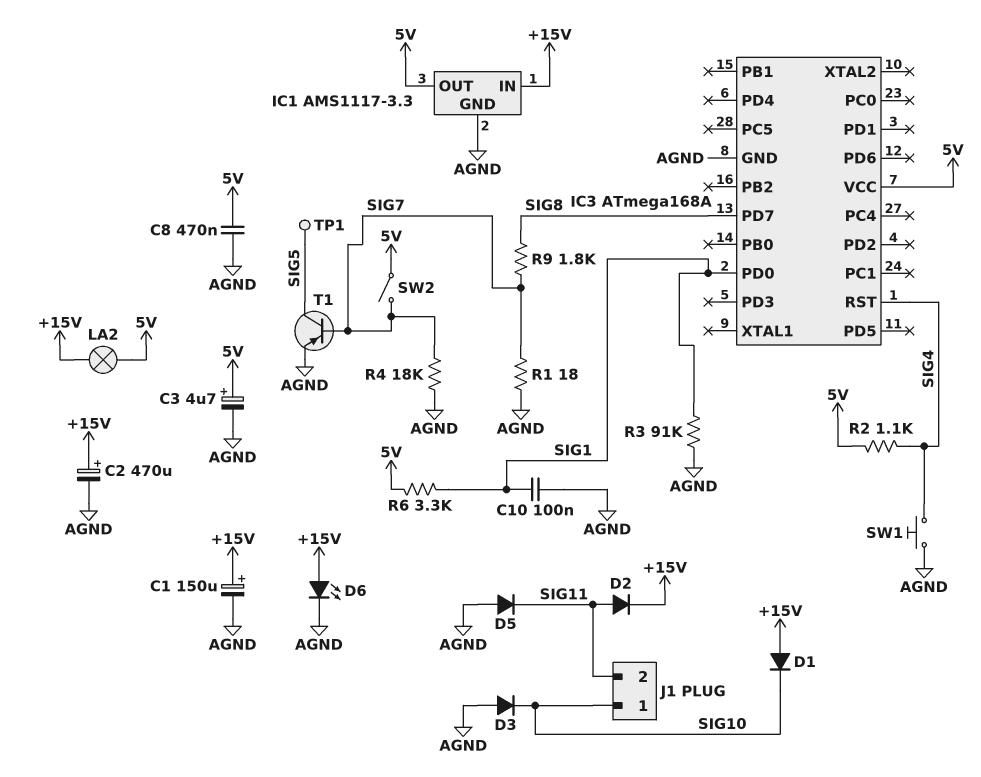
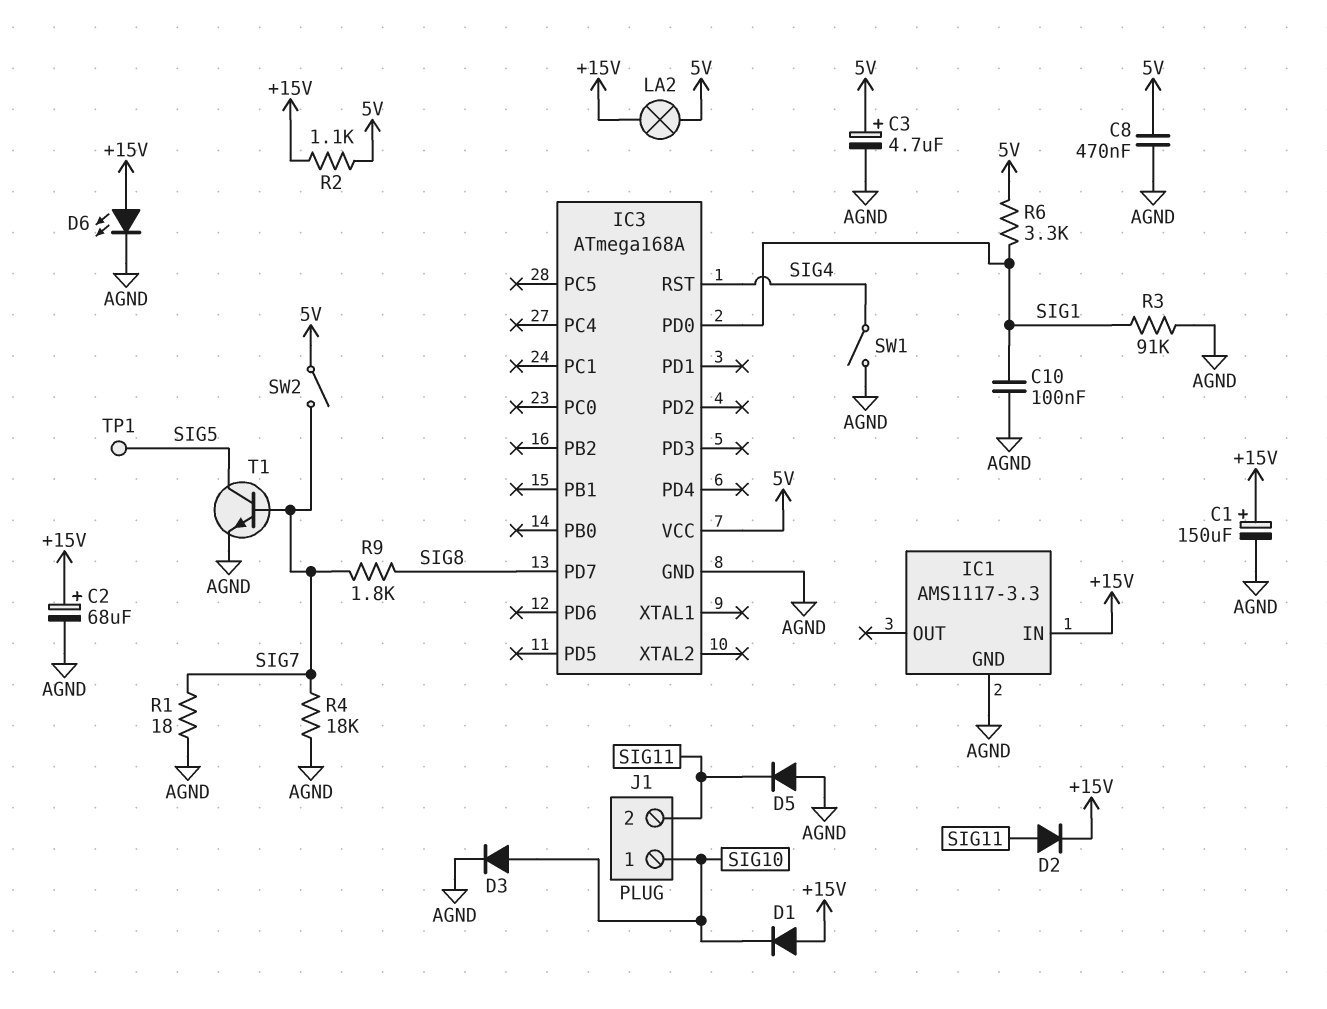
C2: 470uF (plus +15V, minus AGND) -> 68uF (plus +15V, minus AGND)
D3: diode (A AGND, K SIG10) -> diode (A SIG10, K AGND)
IC1 pin OUT: 5V -> none
R2: 1.1k (5V, SIG4) -> 1.1k (+15V, 5V)
SW1: button (AGND, SIG4) -> switch (AGND, SIG4)
T1: PNP (B SIG7, C SIG5, E AGND) -> NPN (B SIG7, C SIG5, E AGND)

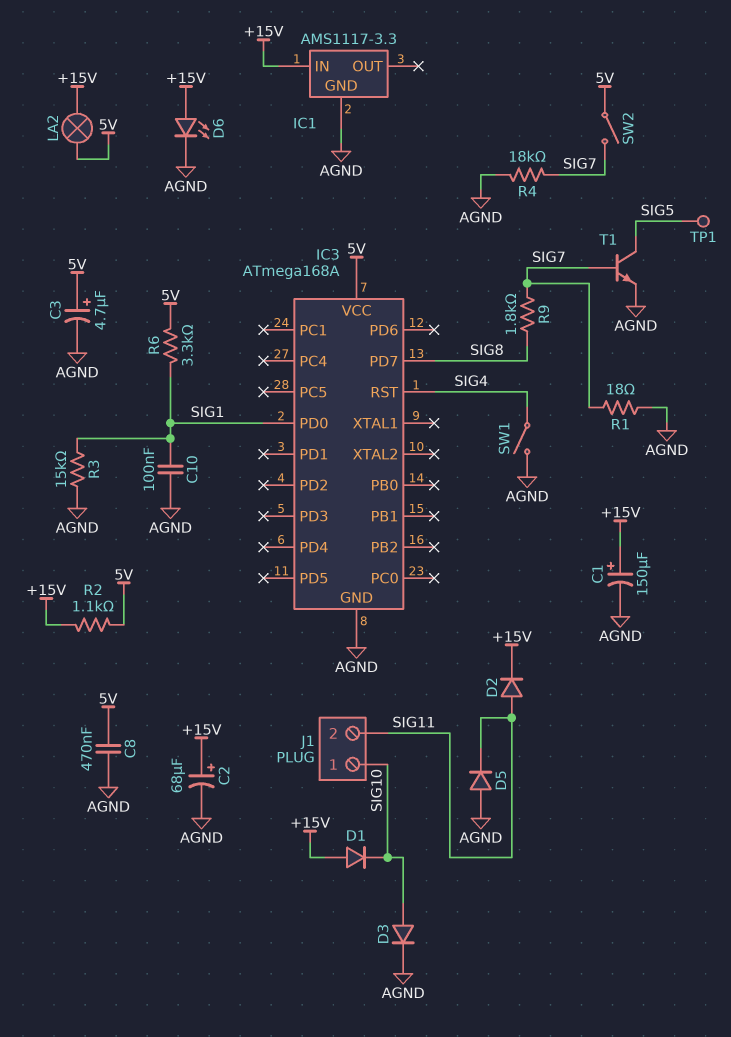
R3: 91k (AGND, SIG1) -> 15k (AGND, SIG1)

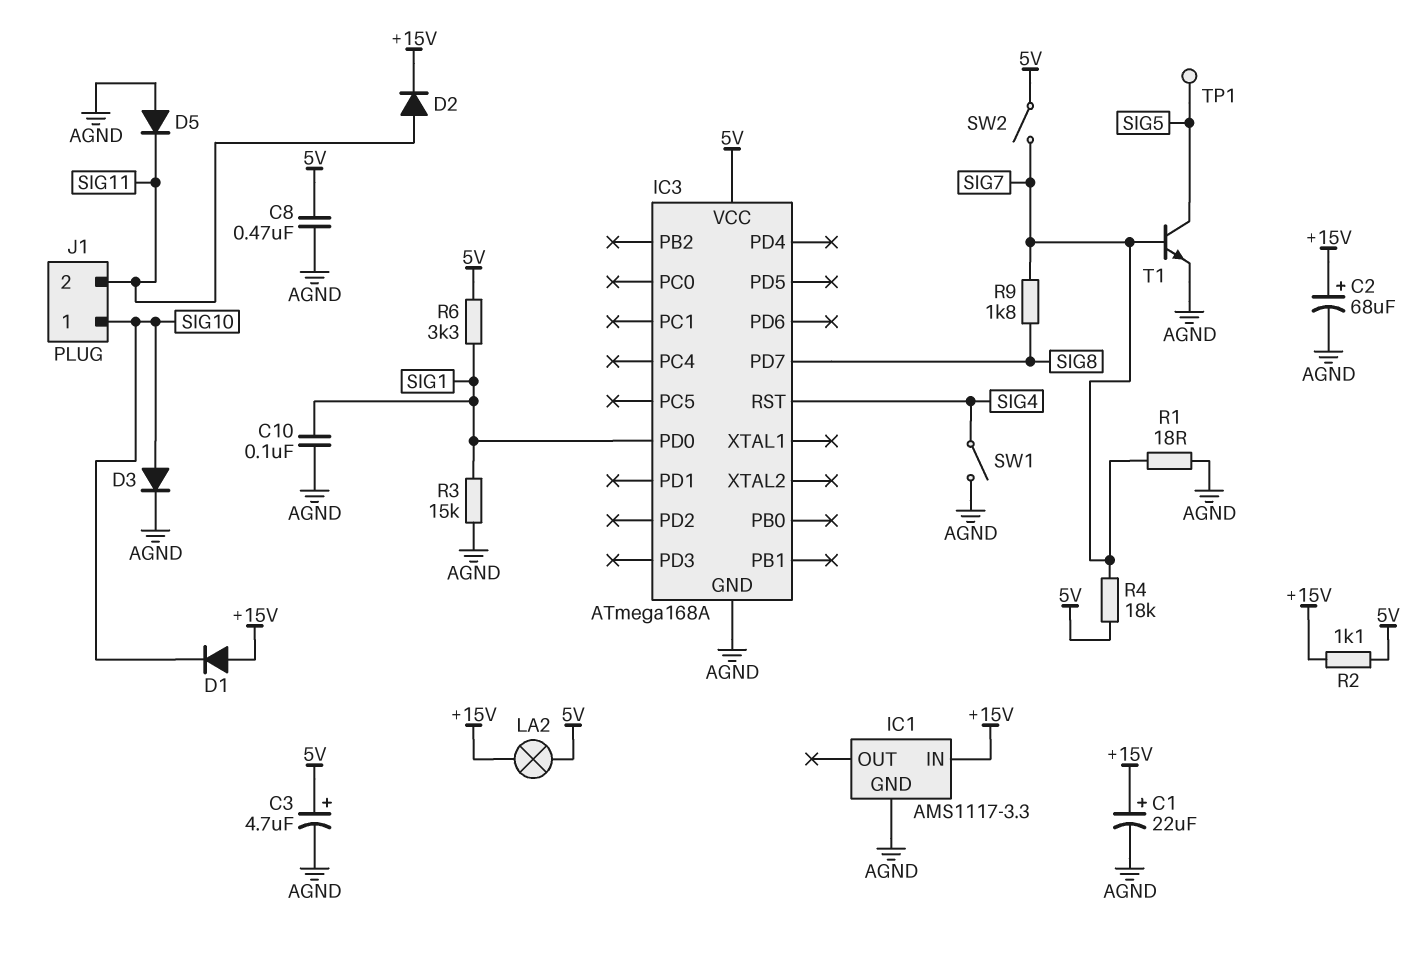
C1: 150uF (plus +15V, minus AGND) -> 22uF (plus +15V, minus AGND)
D6: LED (A +15V, K AGND) -> none
R4: 18k (AGND, SIG7) -> 18k (5V, SIG7)

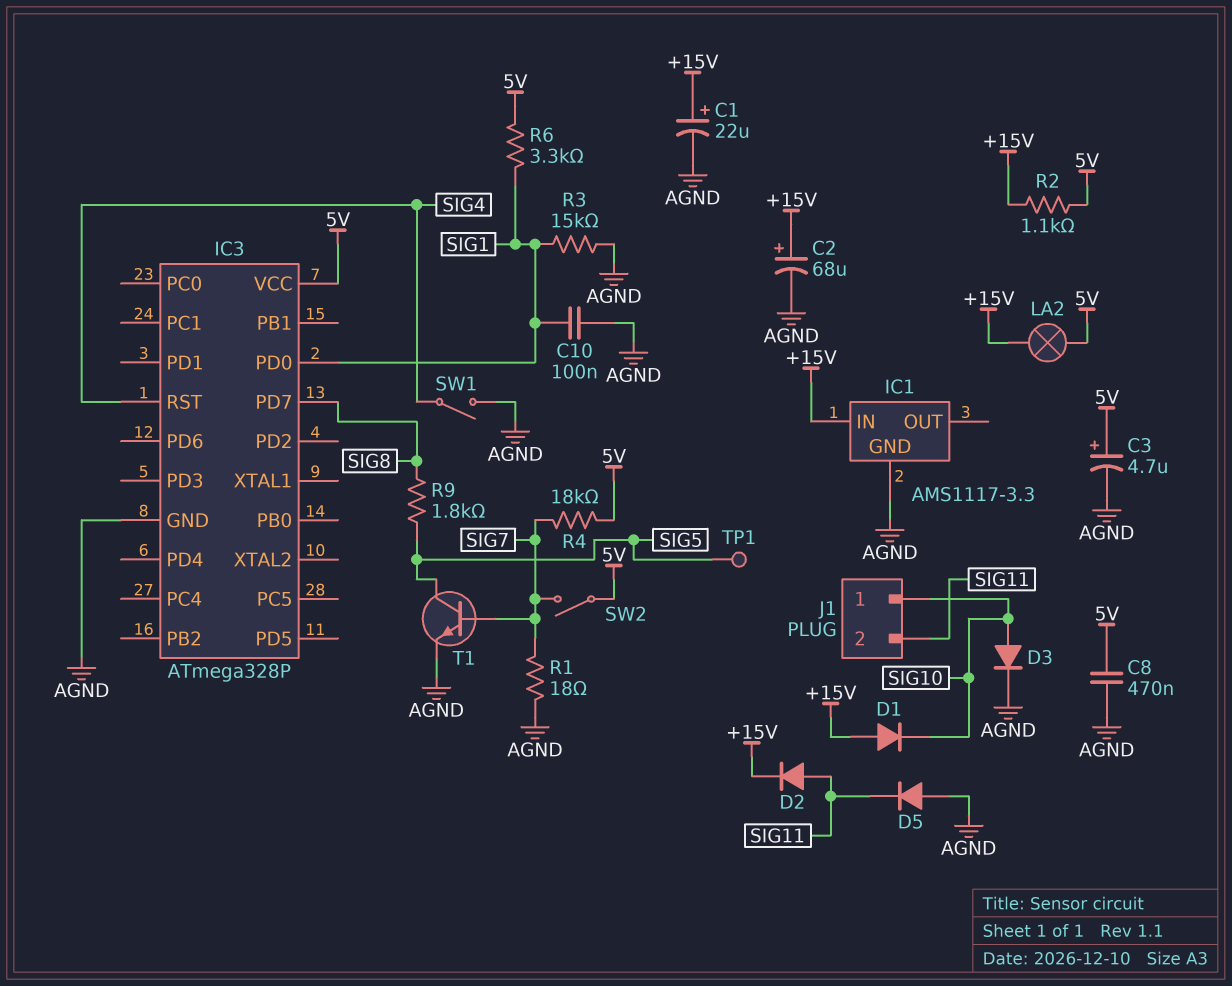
IC3: ATmega168A -> ATmega328P
R9: 1.8k (SIG7, SIG8) -> 1.8k (SIG5, SIG8)

